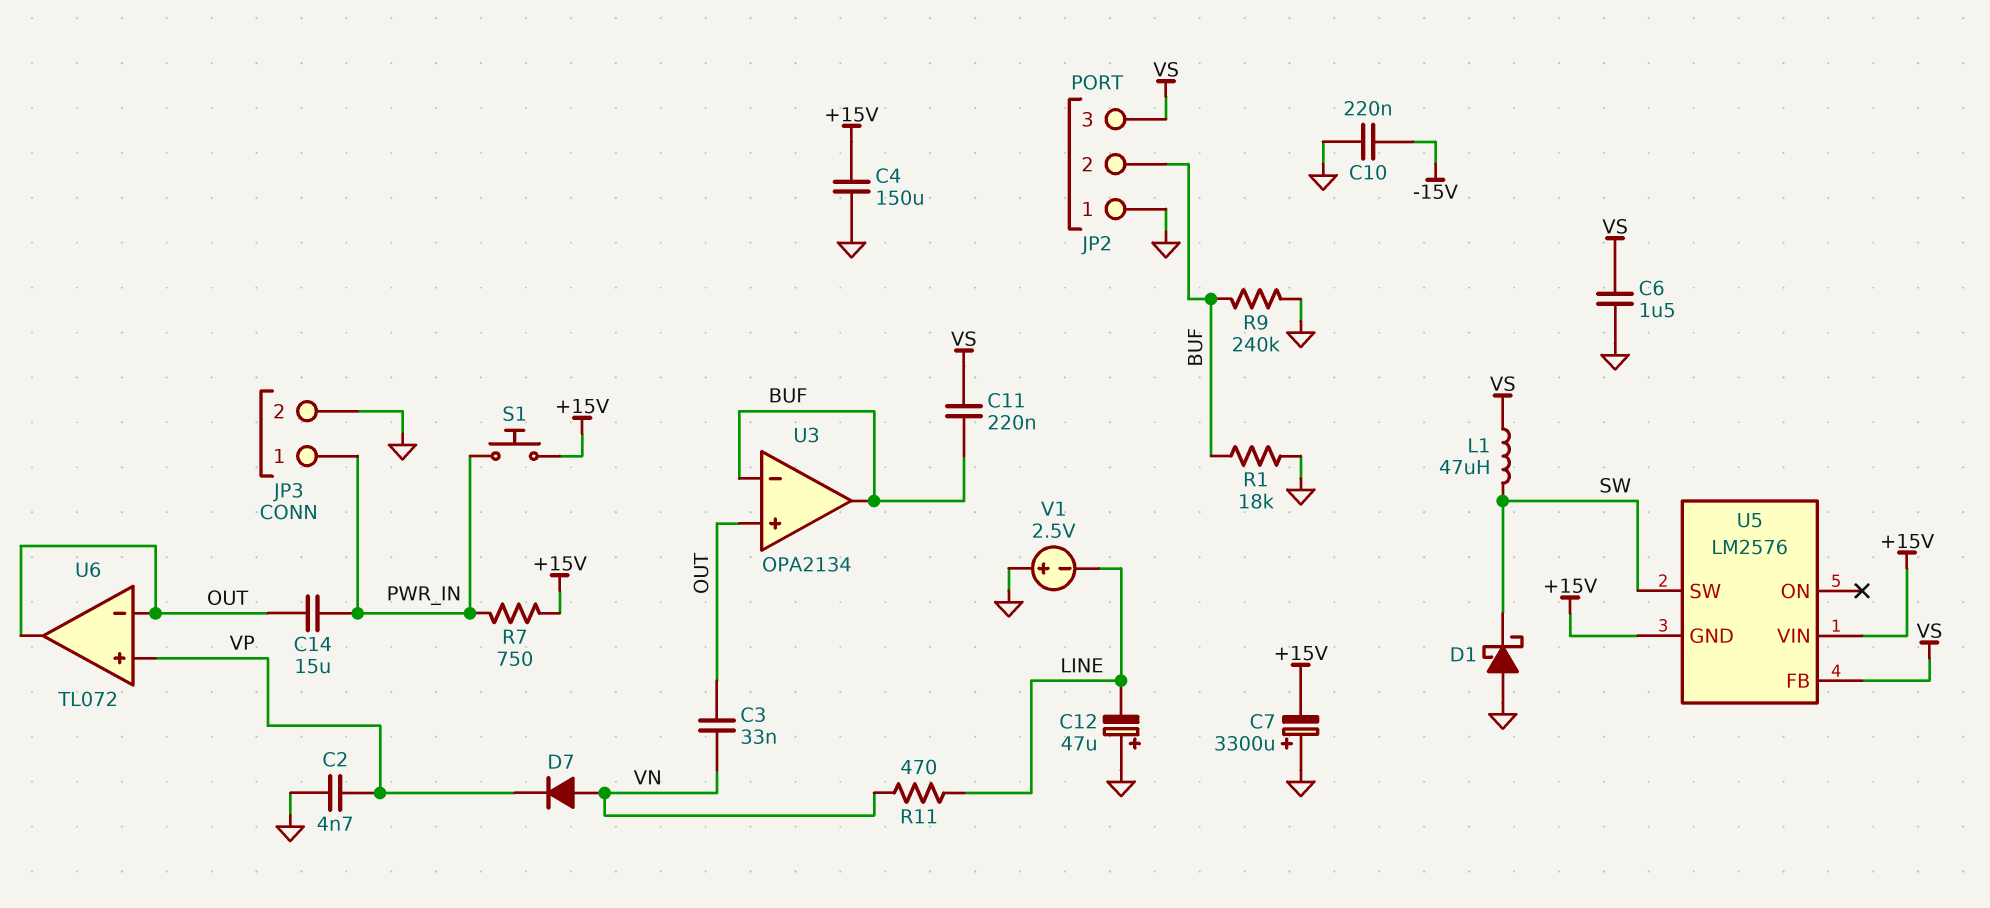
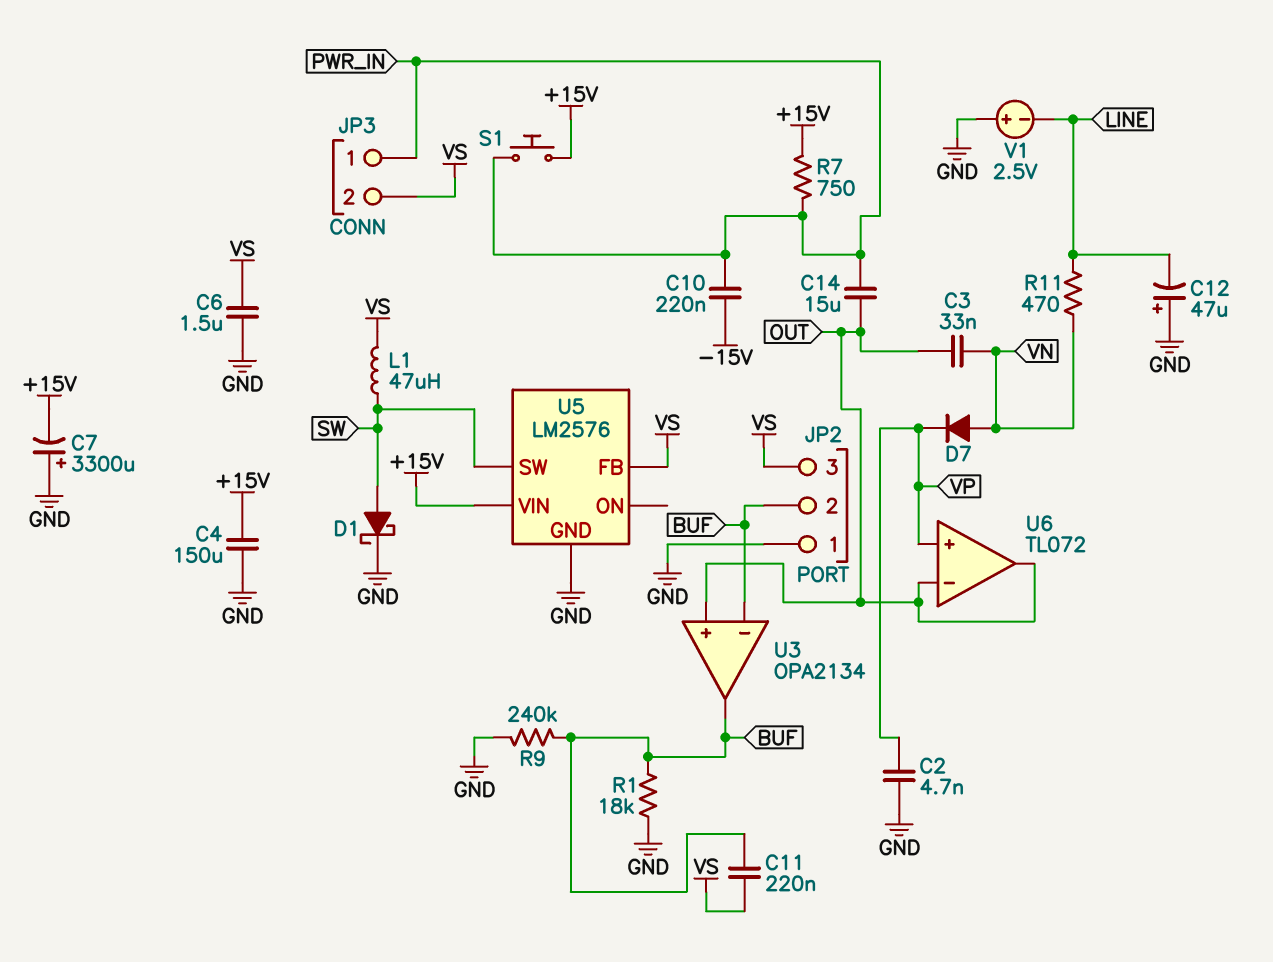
C10: 220nF (-15V, GND) -> 220nF (-15V, PWR_IN)
D1: schottky (A GND, K SW) -> schottky (A SW, K GND)
JP3 pin 2: GND -> VS
U5 pin GND: +15V -> GND

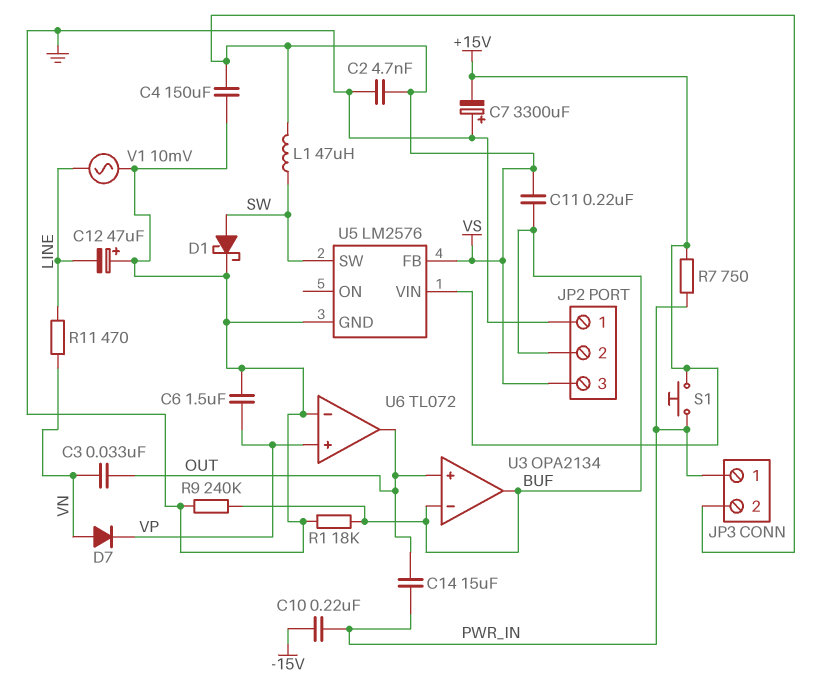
C2: 4.7nF (GND, VP) -> 4.7nF (GND, VS)
C4: 150uF (+15V, GND) -> 150uF (GND, VS)
C6: 1.5uF (GND, VS) -> 1.5uF (GND, VP)
U6 pin in-: OUT -> GND
V1: 2.5V (plus GND, minus LINE) -> AC 10mV (GND, LINE)

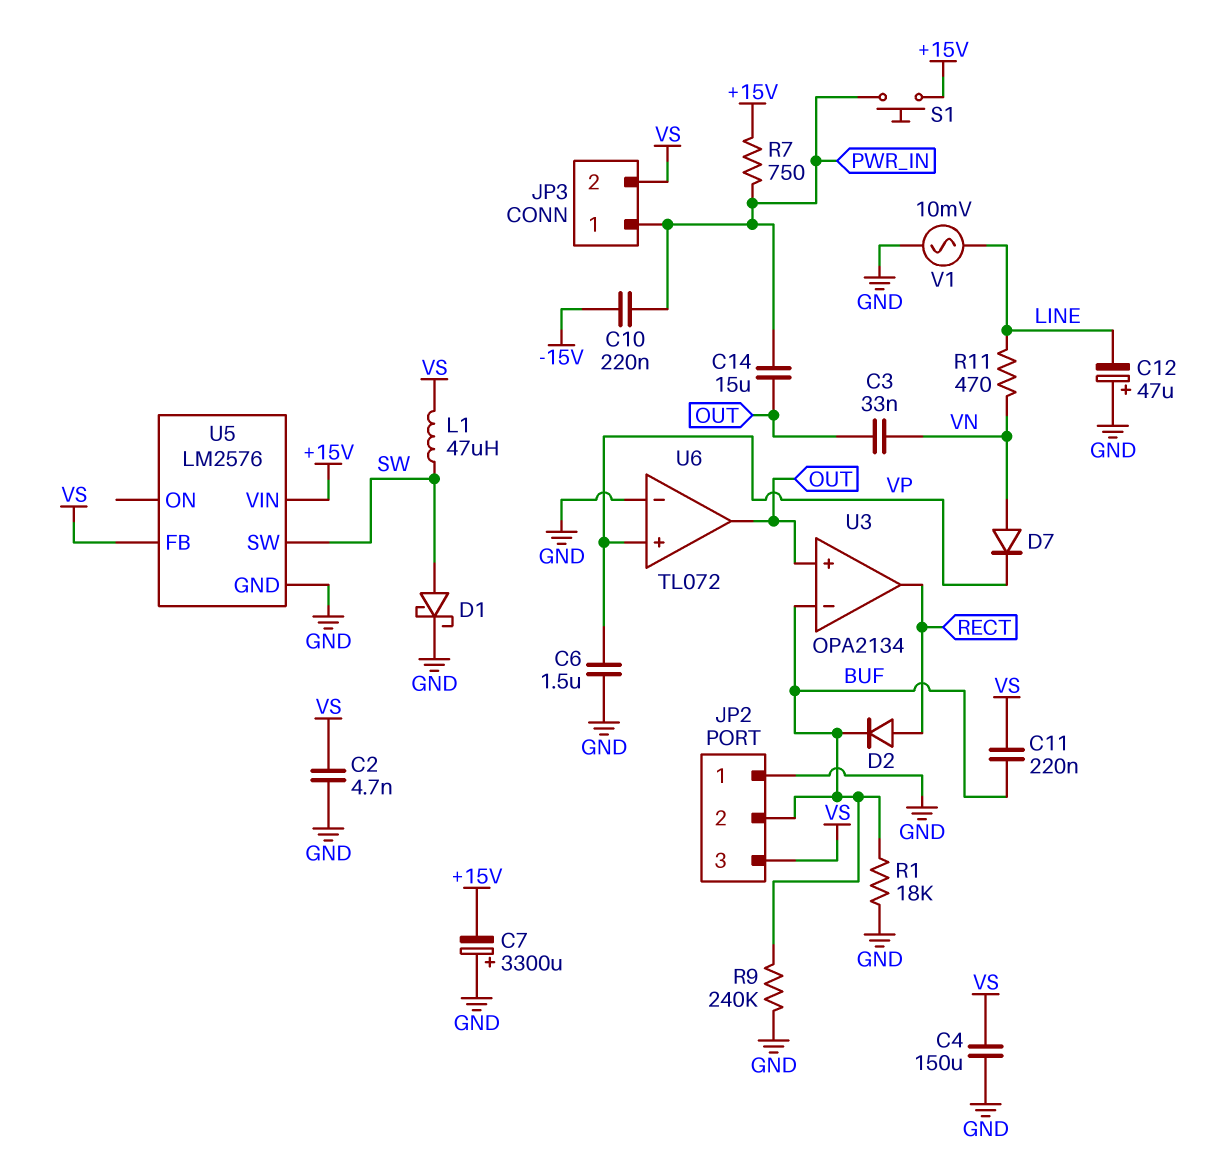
D2: none -> diode (A RECT, K BUF)
U3 pin out: BUF -> RECT

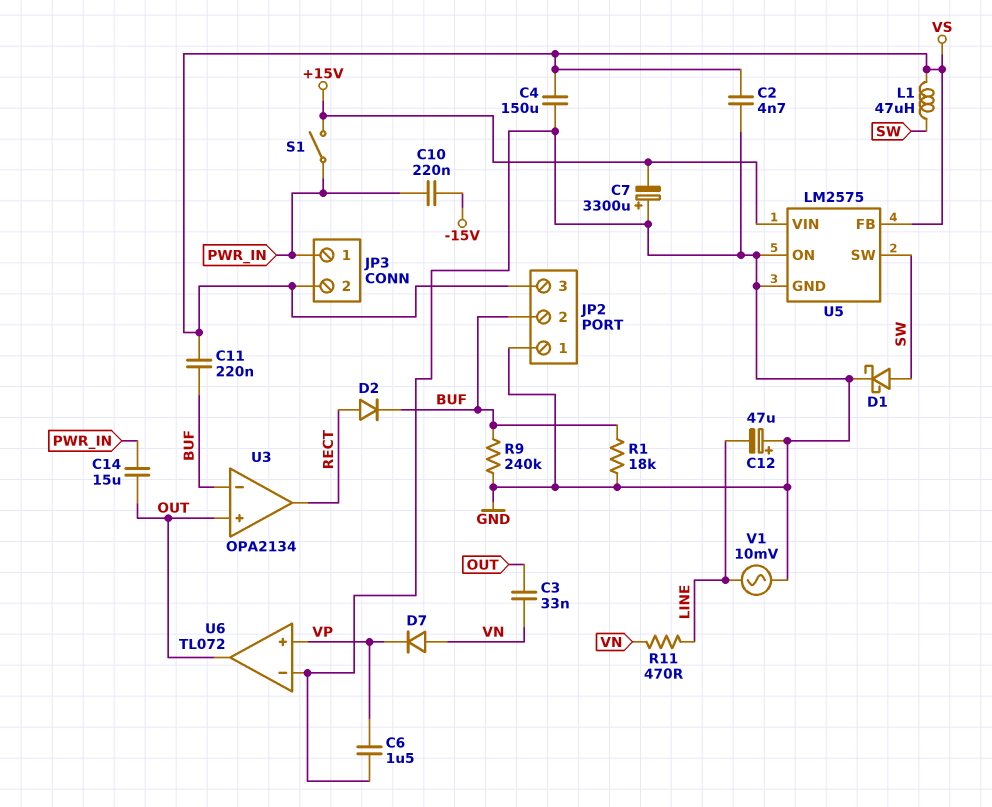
R7: 750 (+15V, PWR_IN) -> none
S1: button (+15V, PWR_IN) -> switch (+15V, PWR_IN)
U5: LM2576 -> LM2575
U5 pin ON: none -> GND

